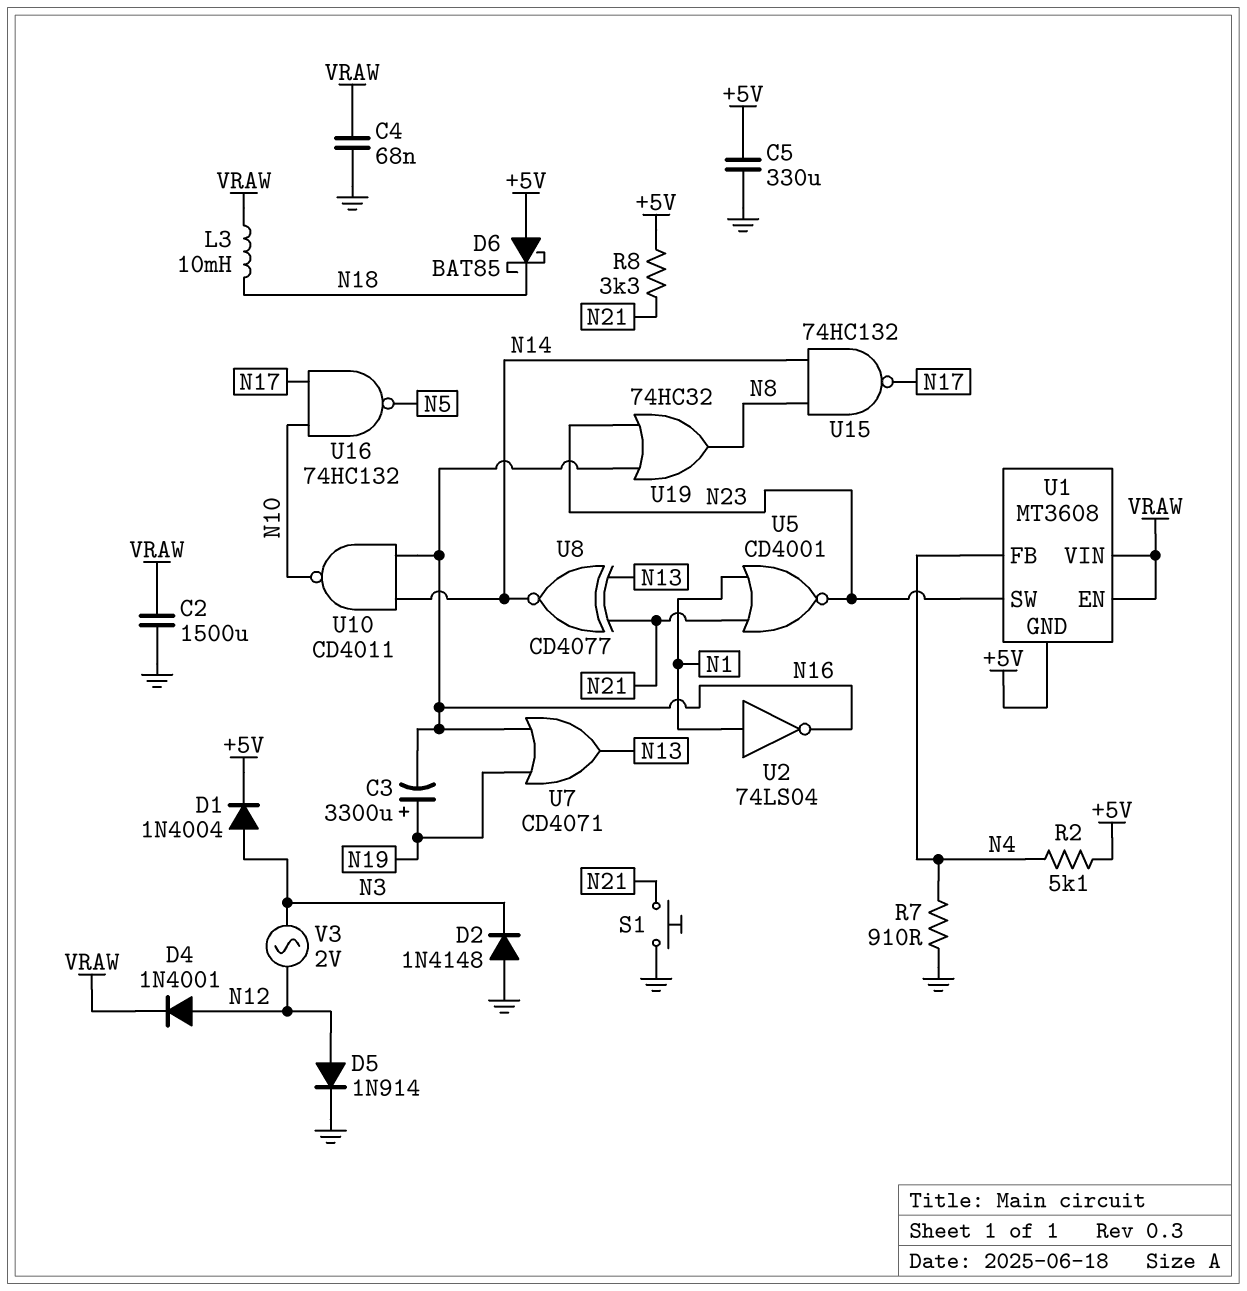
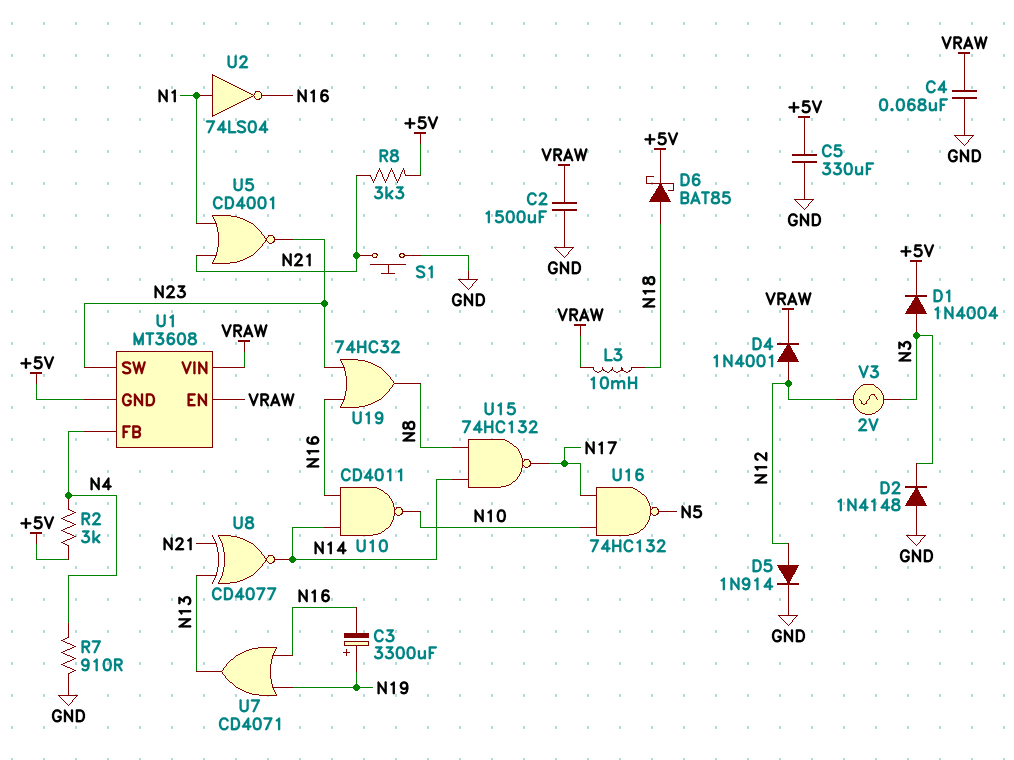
D6: schottky BAT85 (A +5V, K N18) -> schottky BAT85 (A N18, K +5V)
R2: 5.1k (+5V, N4) -> 3k (+5V, N4)

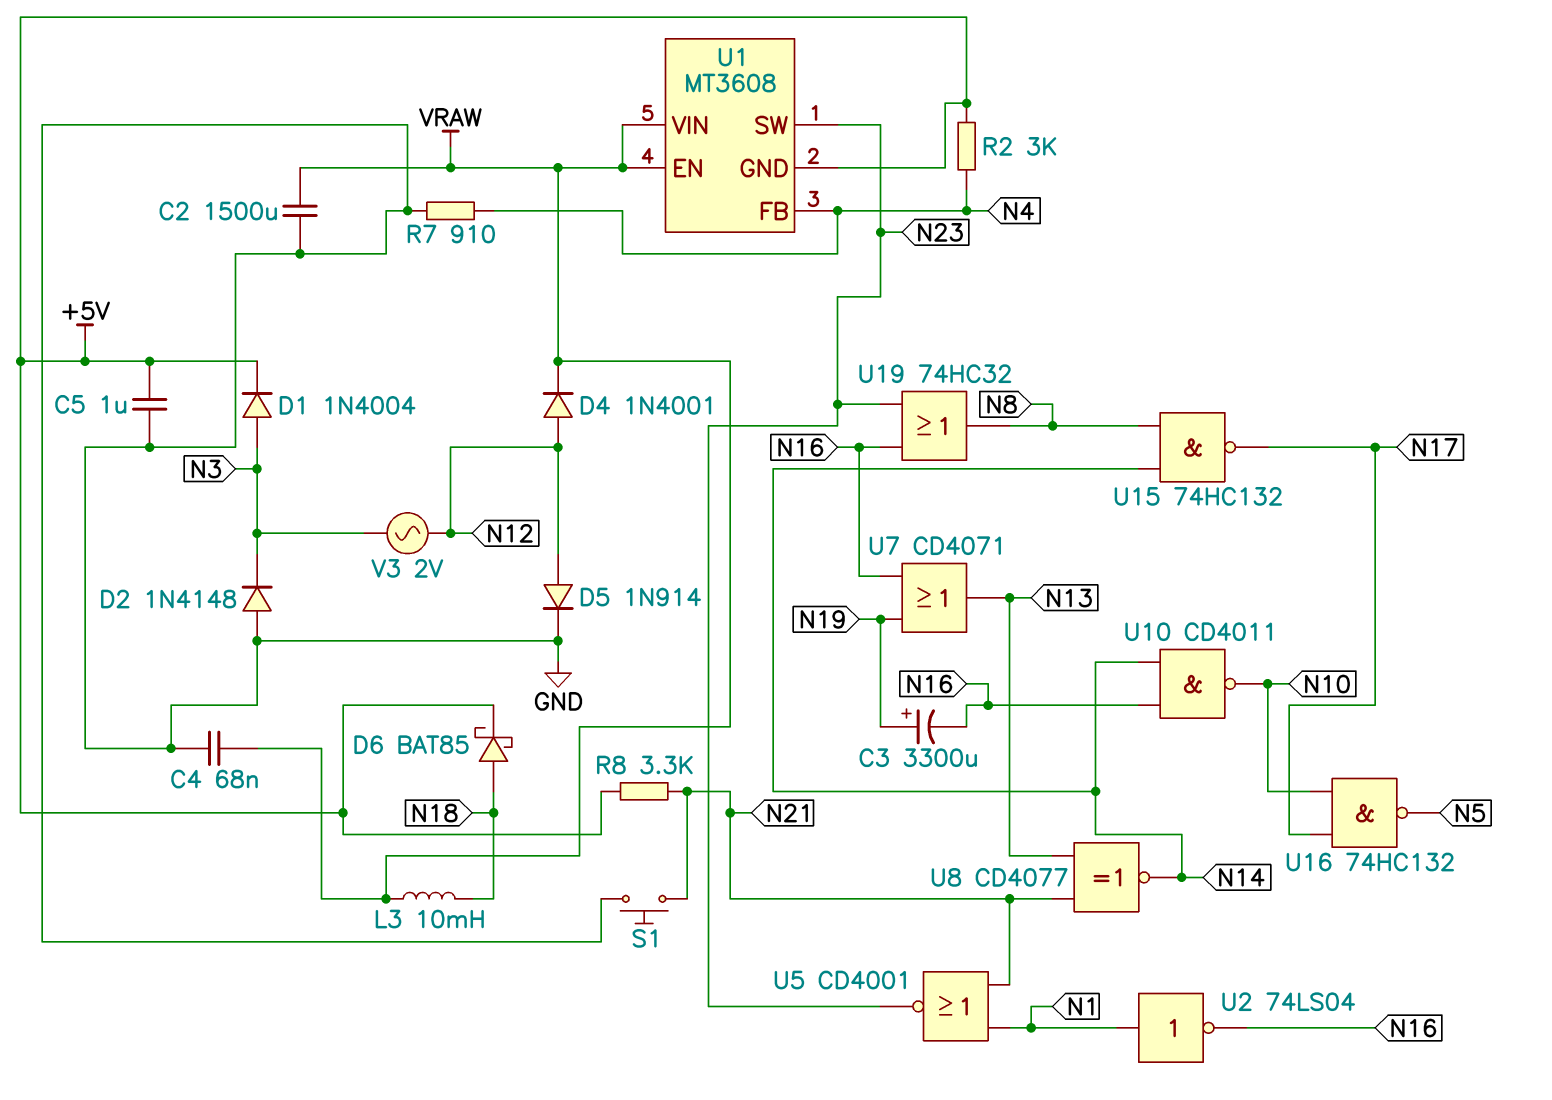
C5: 330uF (+5V, GND) -> 1uF (+5V, GND)

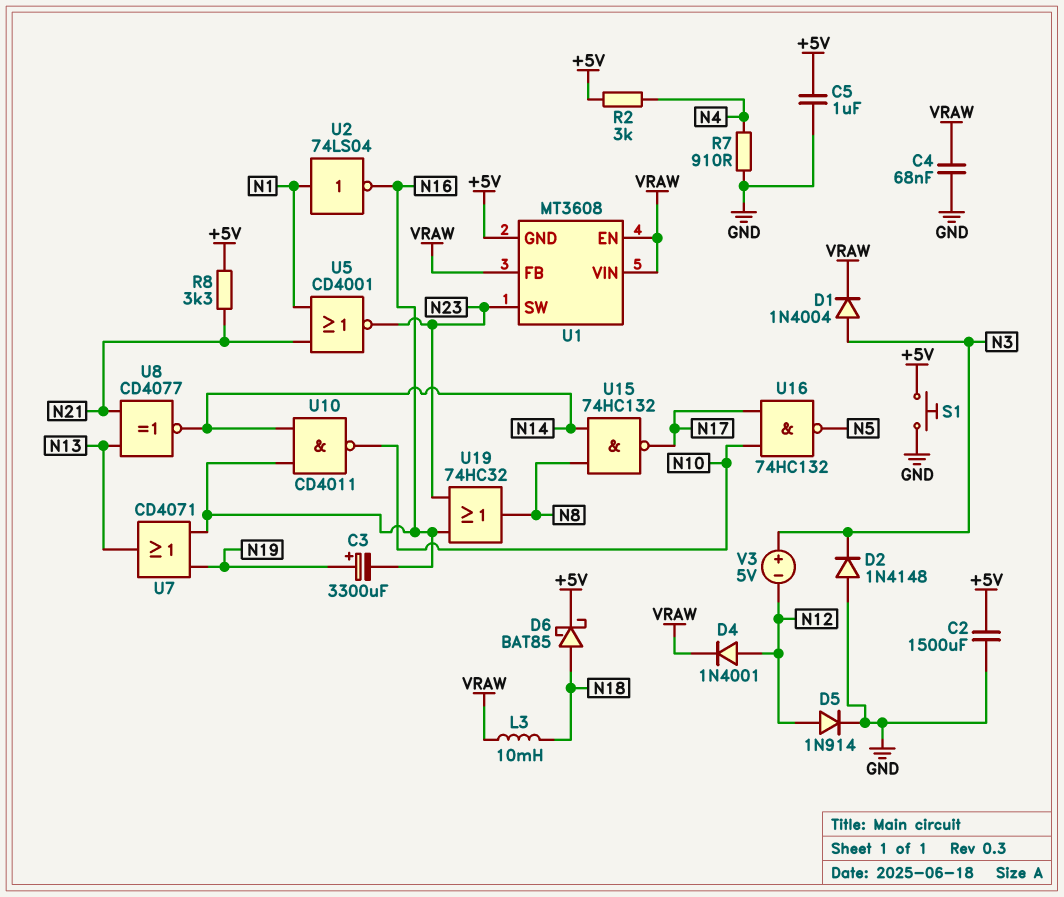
C2: 1500uF (GND, VRAW) -> 1500uF (+5V, GND)
D1: diode 1N4004 (A N3, K +5V) -> diode 1N4004 (A N3, K VRAW)
S1: button (GND, N21) -> button (+5V, GND)
U1 pin FB: N4 -> VRAW
V3: AC 2V (N3, N12) -> 5V (plus N3, minus N12)

